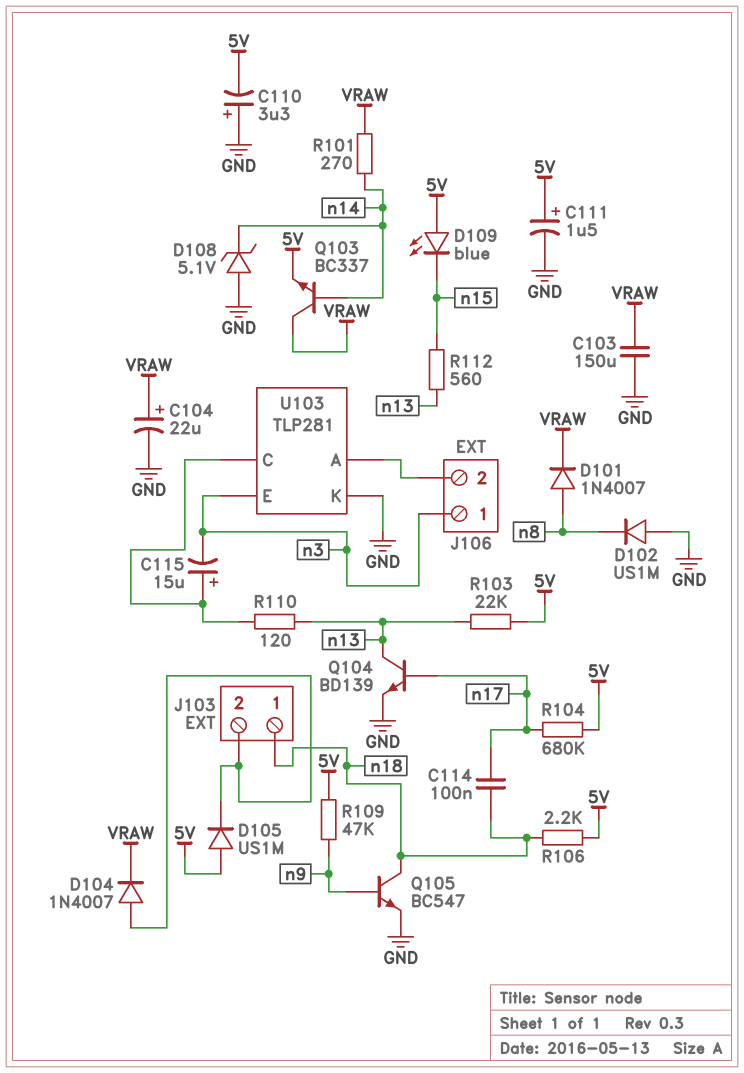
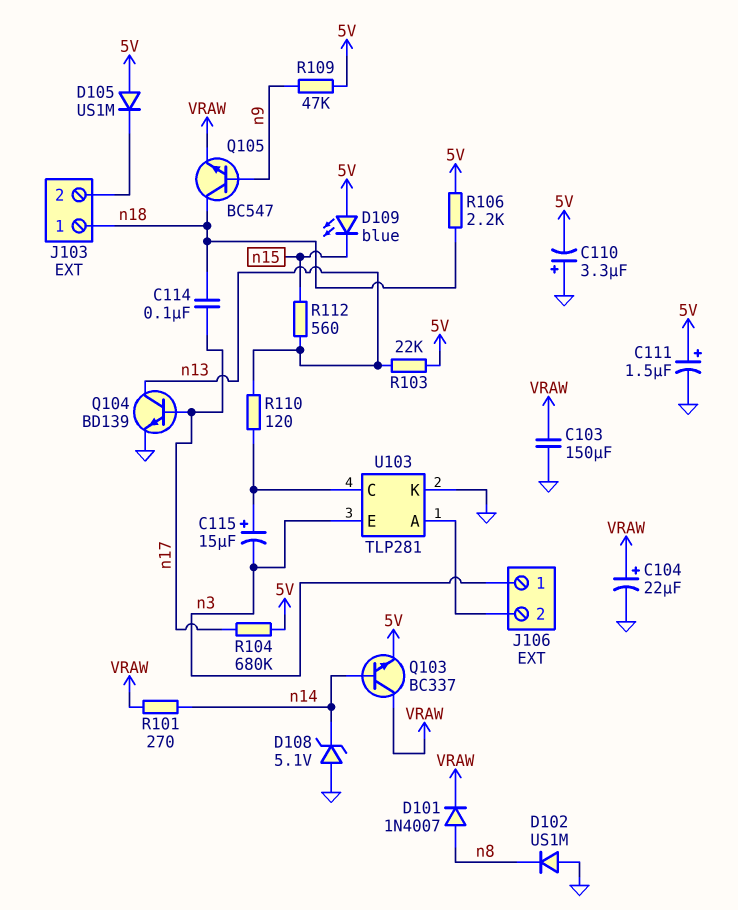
D104: diode 1N4007 (A J103/2, K VRAW) -> none
Q105: NPN BC547 (B n9, C n18, E GND) -> NPN BC547 (B n9, C n18, E VRAW)

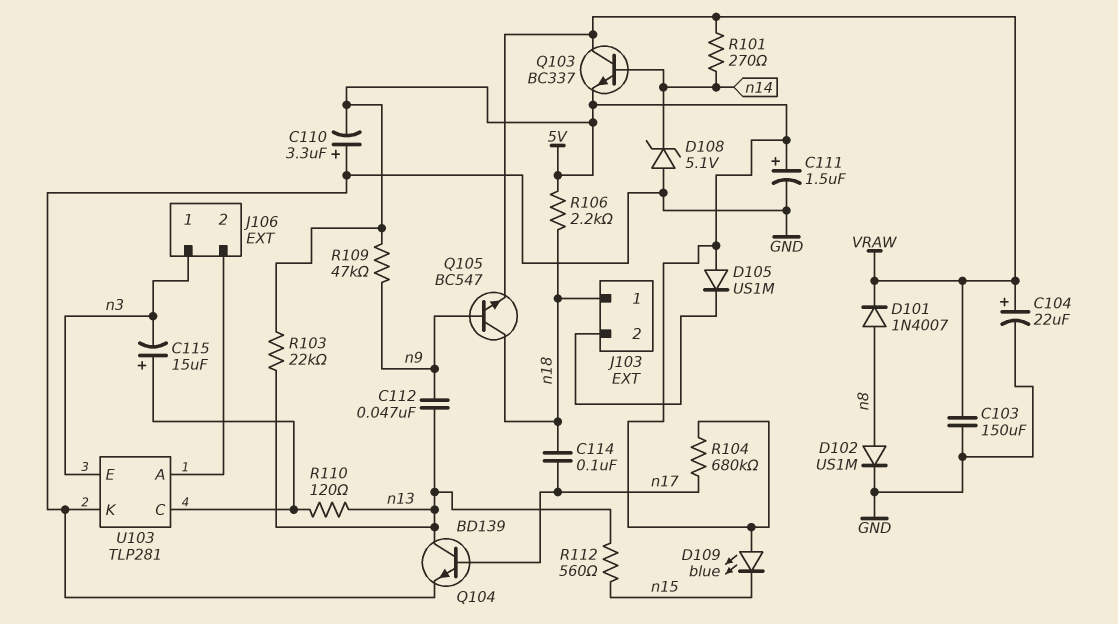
C112: none -> 47nF (n9, n13)
D102: diode US1M (A GND, K n8) -> diode US1M (A n8, K GND)

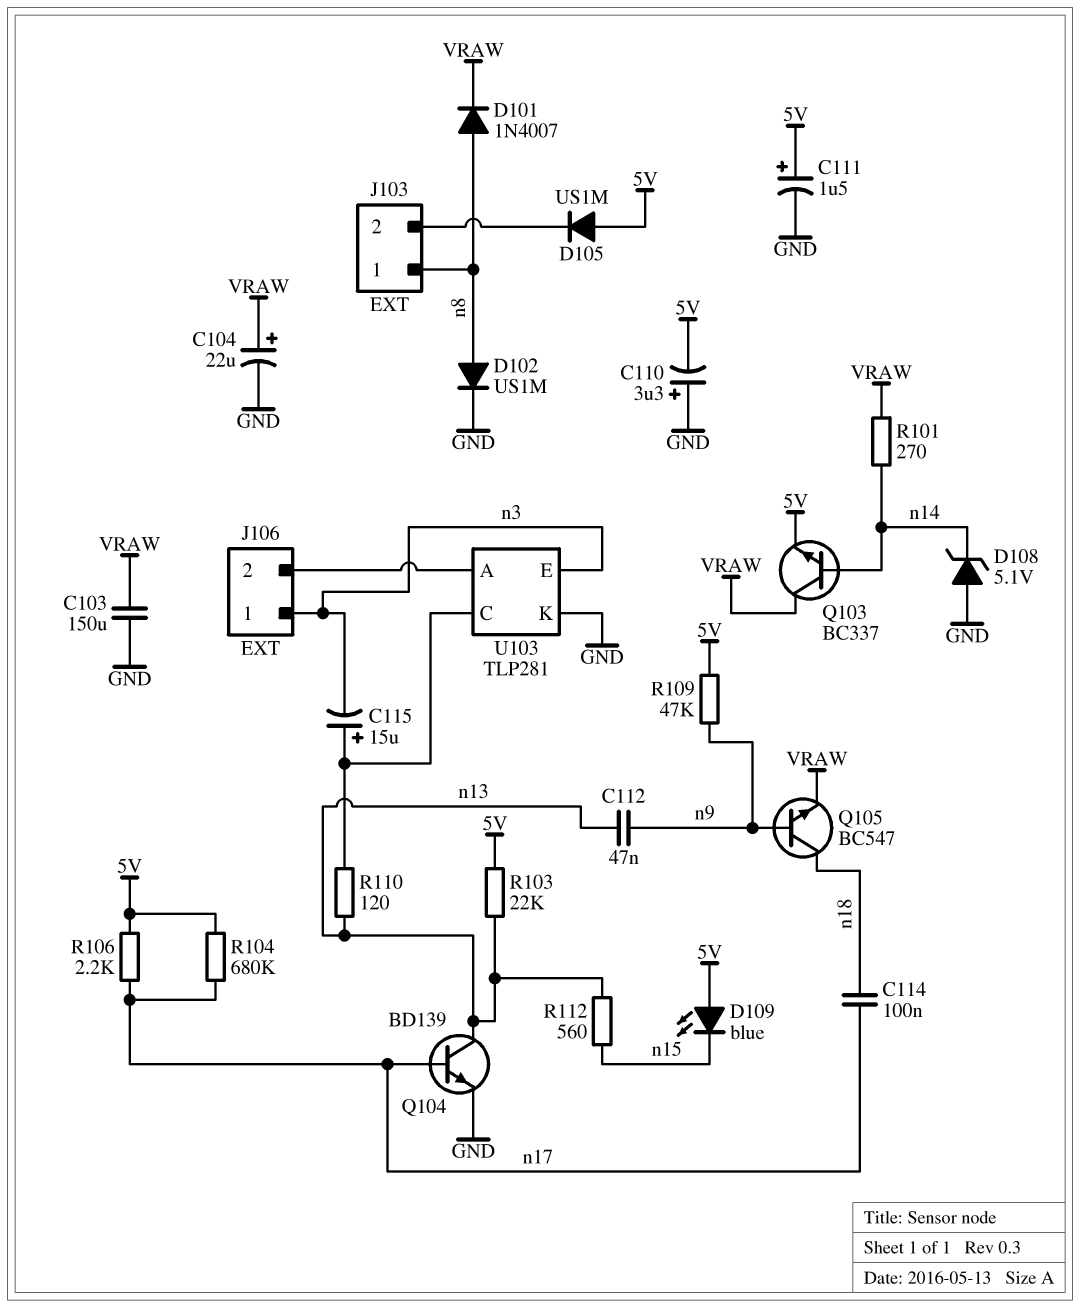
J103 pin 1: n18 -> n8
R106: 2.2k (5V, n18) -> 2.2k (5V, n17)

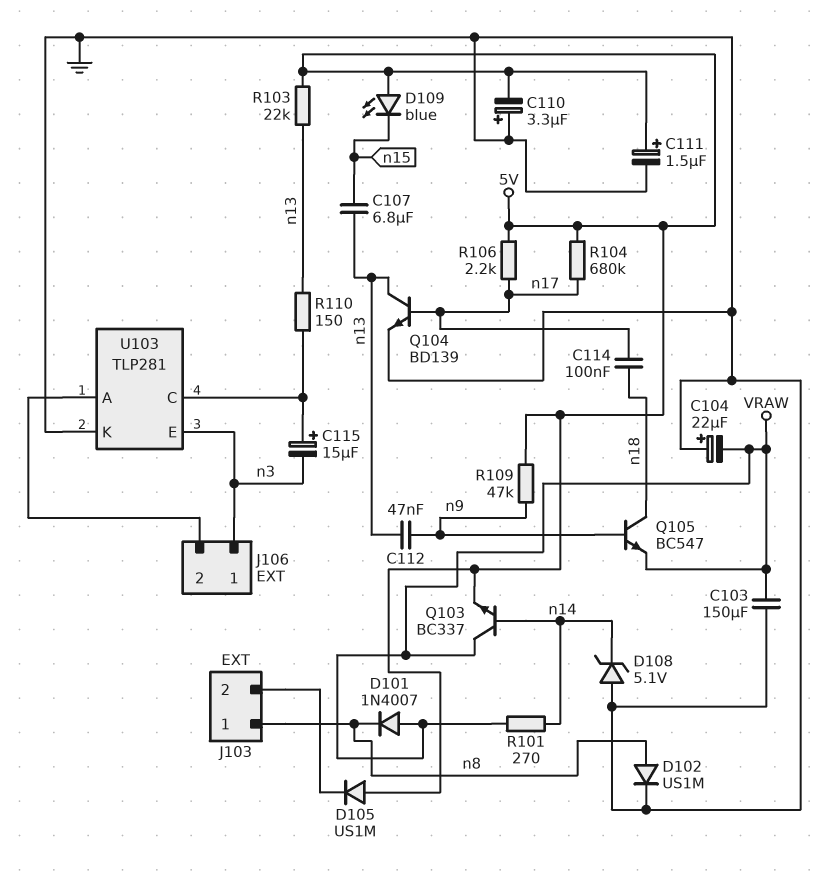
C104: 22uF (plus VRAW, minus GND) -> 22uF (plus GND, minus VRAW)
C107: none -> 6.8uF (n13, n15)
D101: diode 1N4007 (A n8, K VRAW) -> diode 1N4007 (A VRAW, K n8)
R110: 120 (U103/C, n13) -> 150 (U103/C, n13)
R112: 560 (n13, n15) -> none

